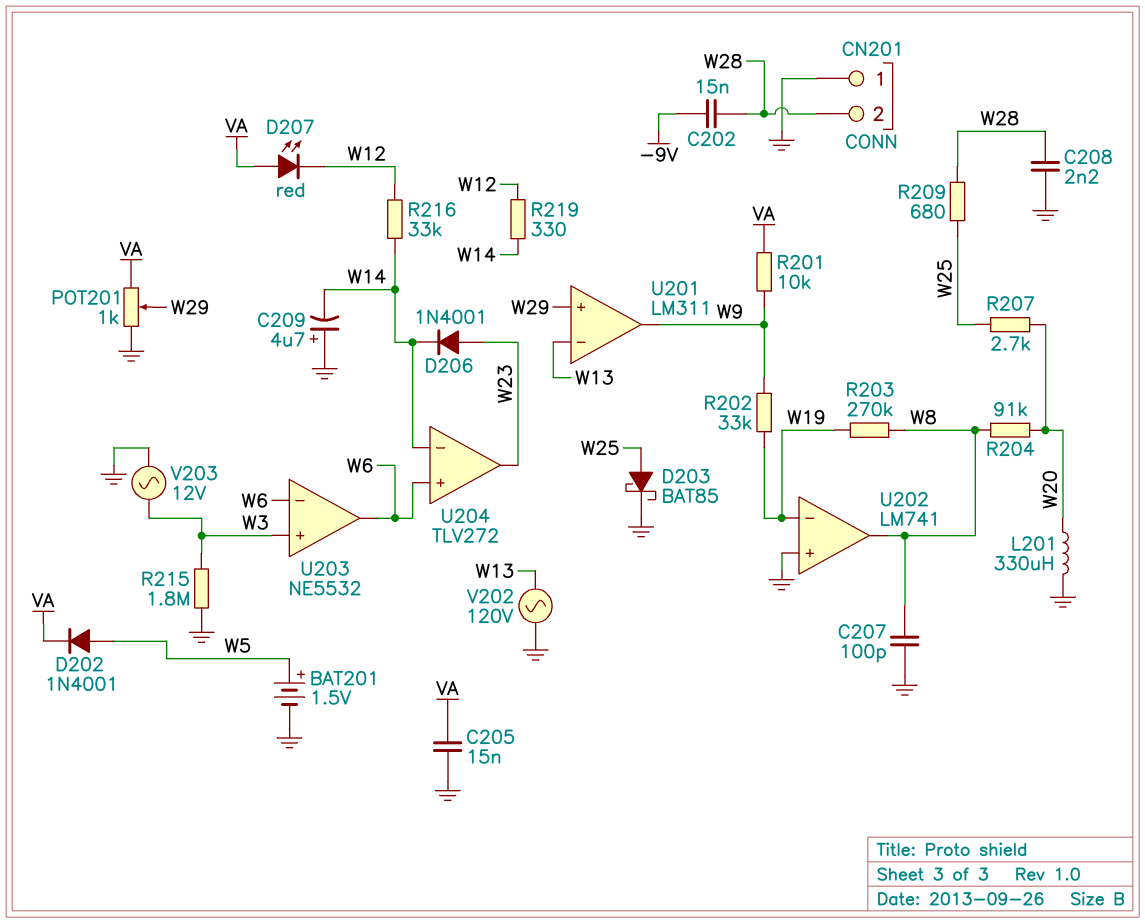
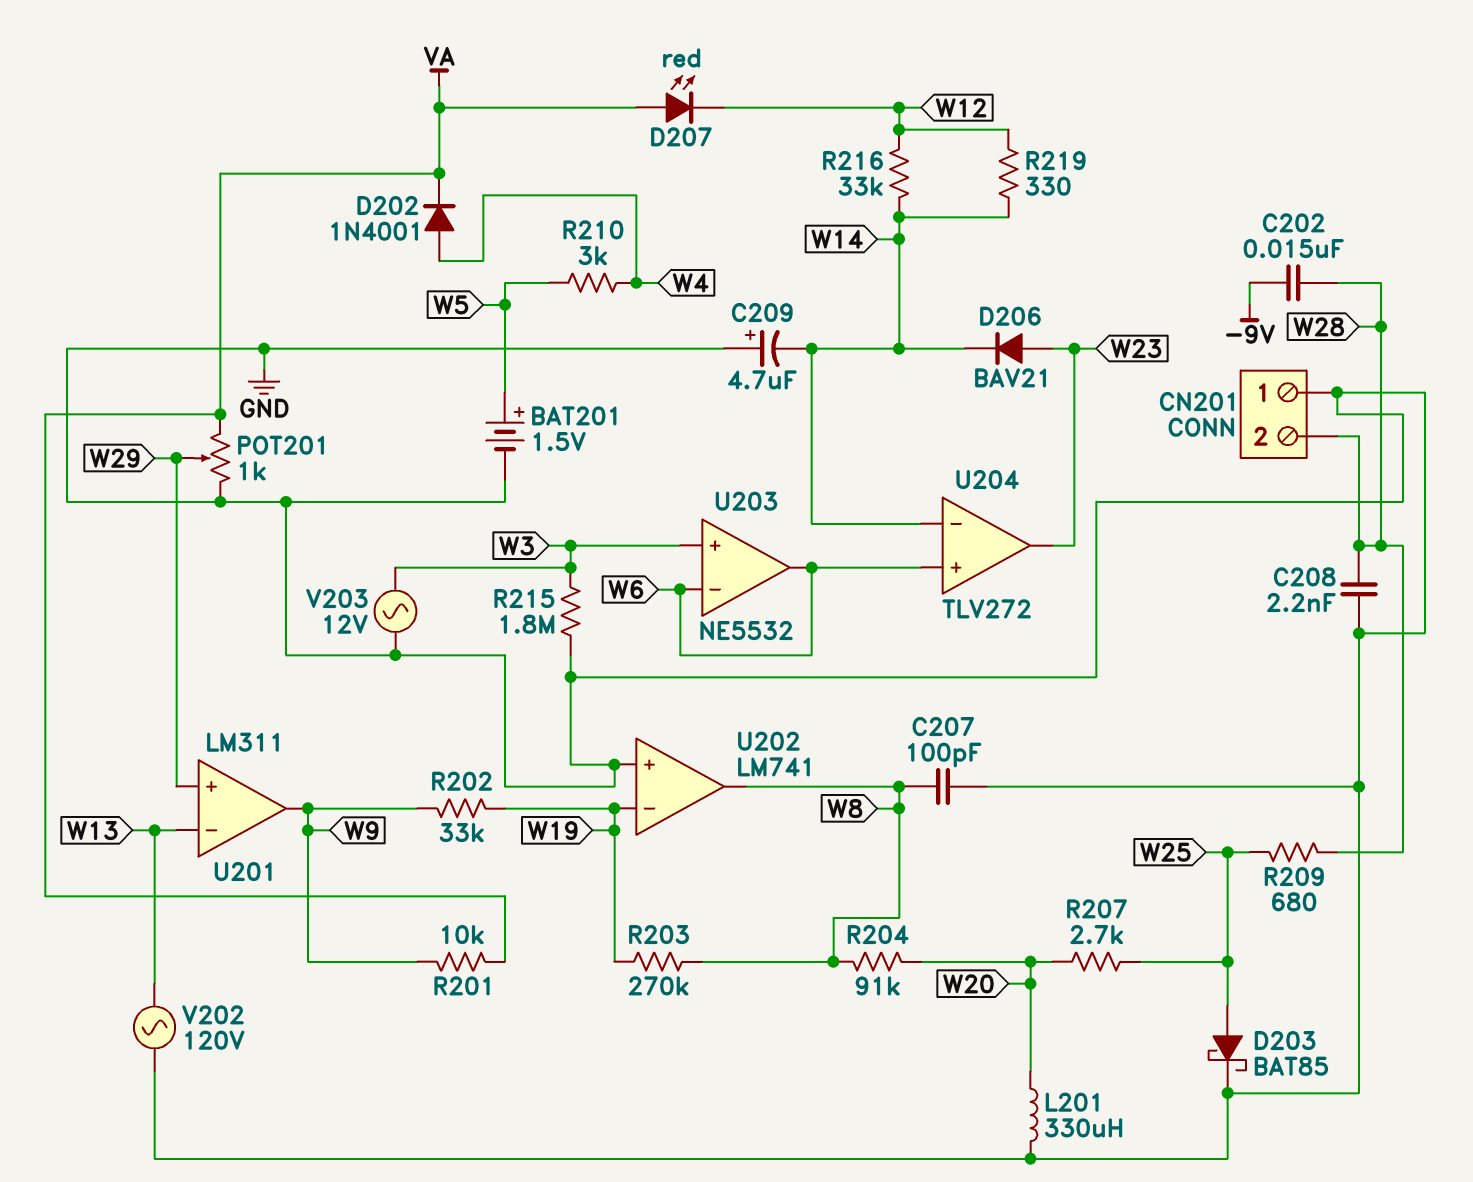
C205: 15nF (GND, VA) -> none
D202: diode 1N4001 (A W5, K VA) -> diode 1N4001 (A W4, K VA)
D206: diode 1N4001 (A W23, K W14) -> diode BAV21 (A W23, K W14)
R210: none -> 3k (W4, W5)

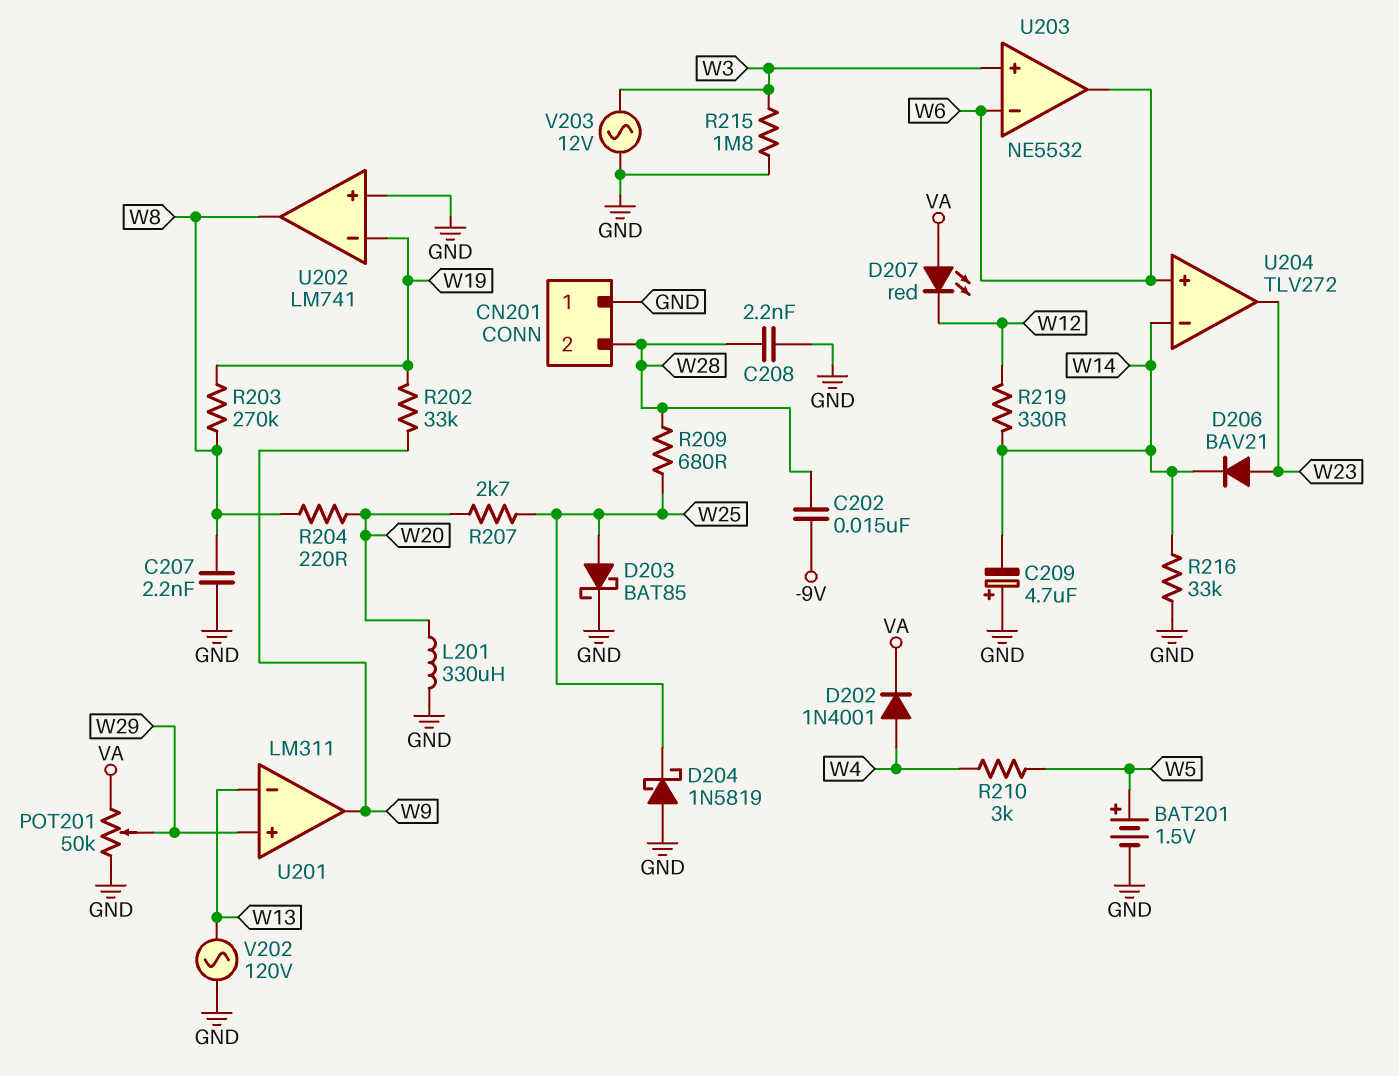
C207: 100pF (GND, W8) -> 2.2nF (GND, W8)
D204: none -> schottky 1N5819 (A GND, K W25)
POT201: 1k (GND, VA, wiper W29) -> 50k (GND, VA, wiper W29)
R201: 10k (VA, W9) -> none
R204: 91k (W8, W20) -> 220 (W8, W20)
R216: 33k (W12, W14) -> 33k (GND, W14)

